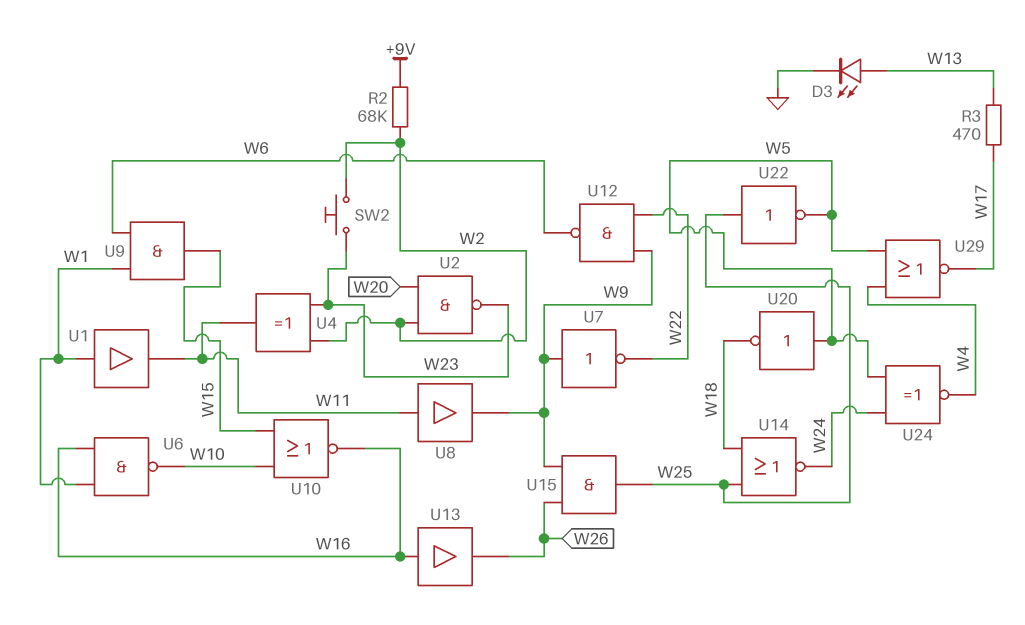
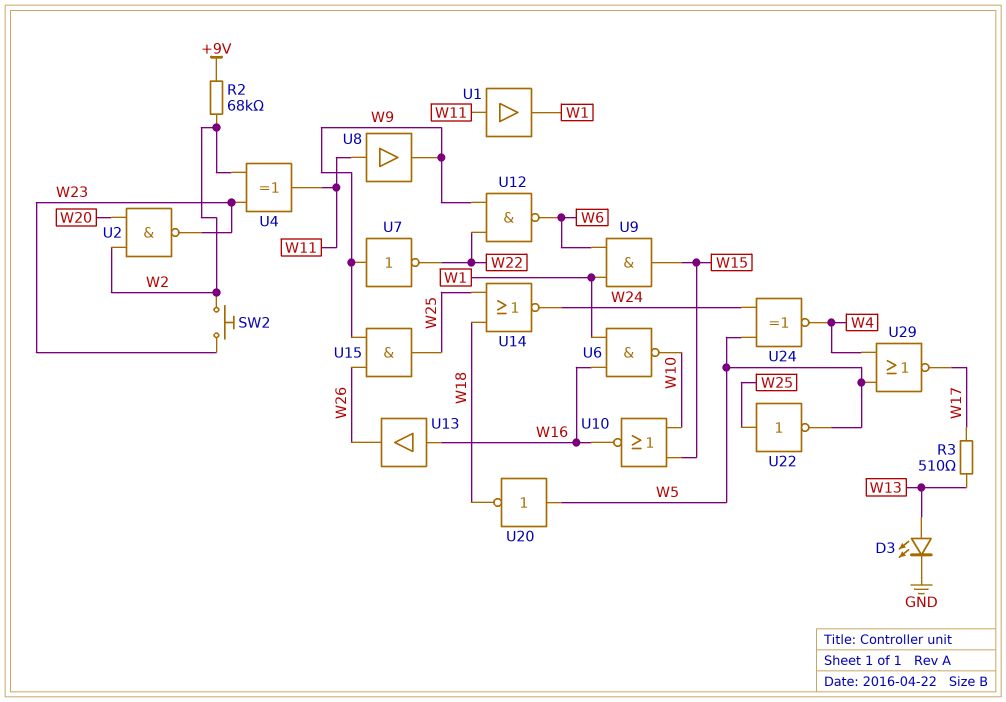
R3: 470 (W13, W17) -> 510 (W13, W17)
U1: buffer (in W1, out W11) -> buffer (in W11, out W1)

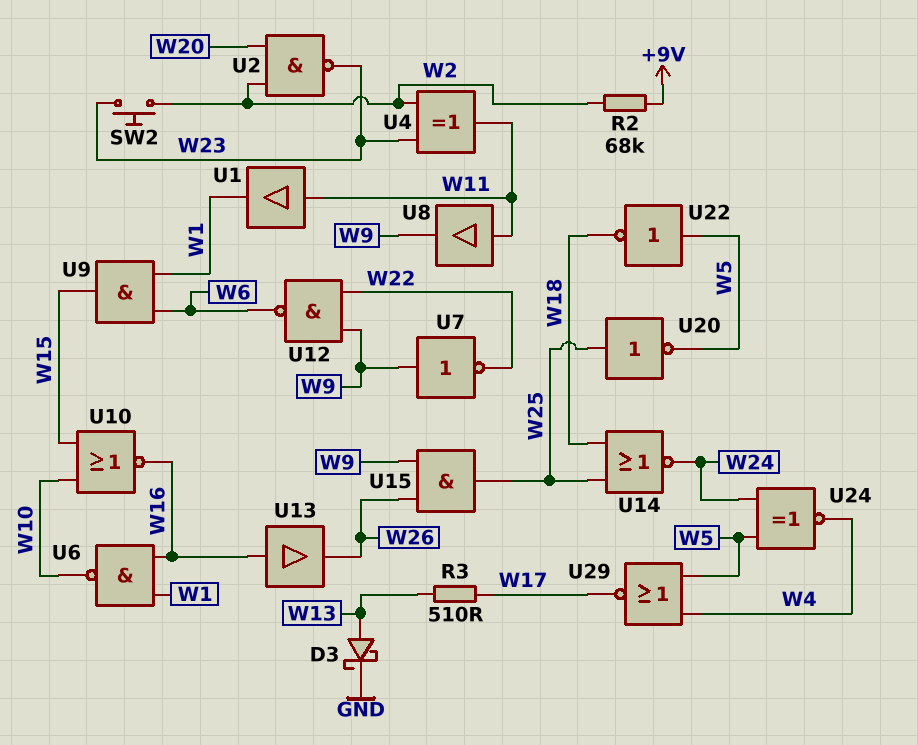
D3: LED (A W13, K GND) -> schottky (A W13, K GND)
U20: NOT (in W5, out W18) -> NOT (in W25, out W5)
U22: NOT (in W25, out W5) -> NOT (in W5, out W18)

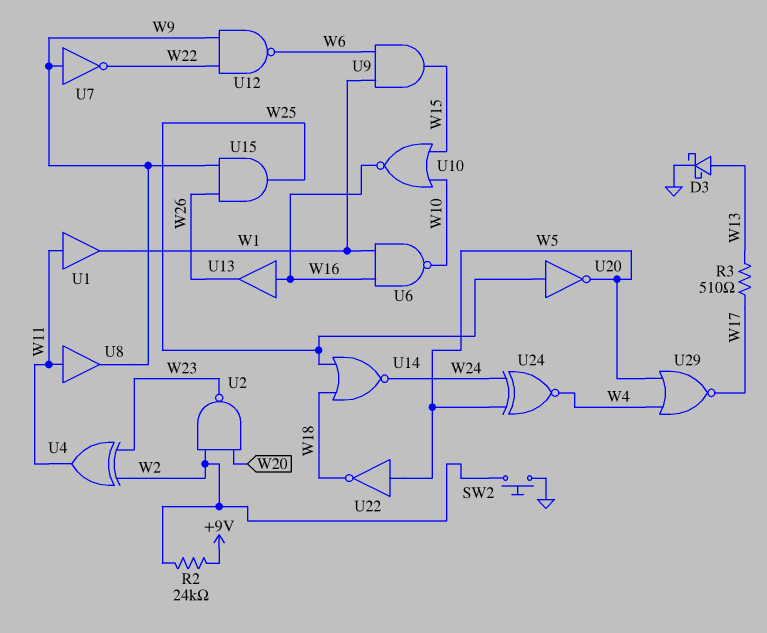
R2: 68k (+9V, W2) -> 24k (+9V, W2)
SW2: button (W2, W23) -> button (GND, W2)

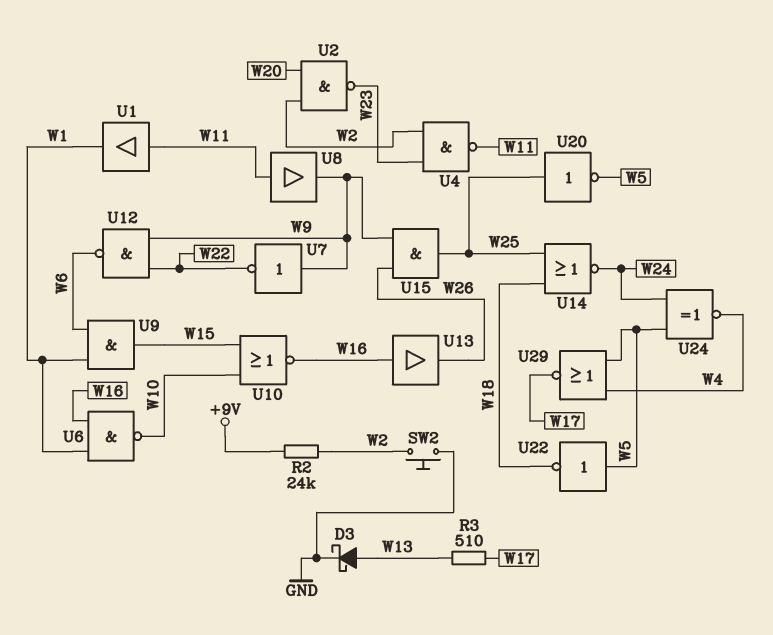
U4: XOR (in W2, in W23, out W11) -> NAND (in W2, in W23, out W11)

